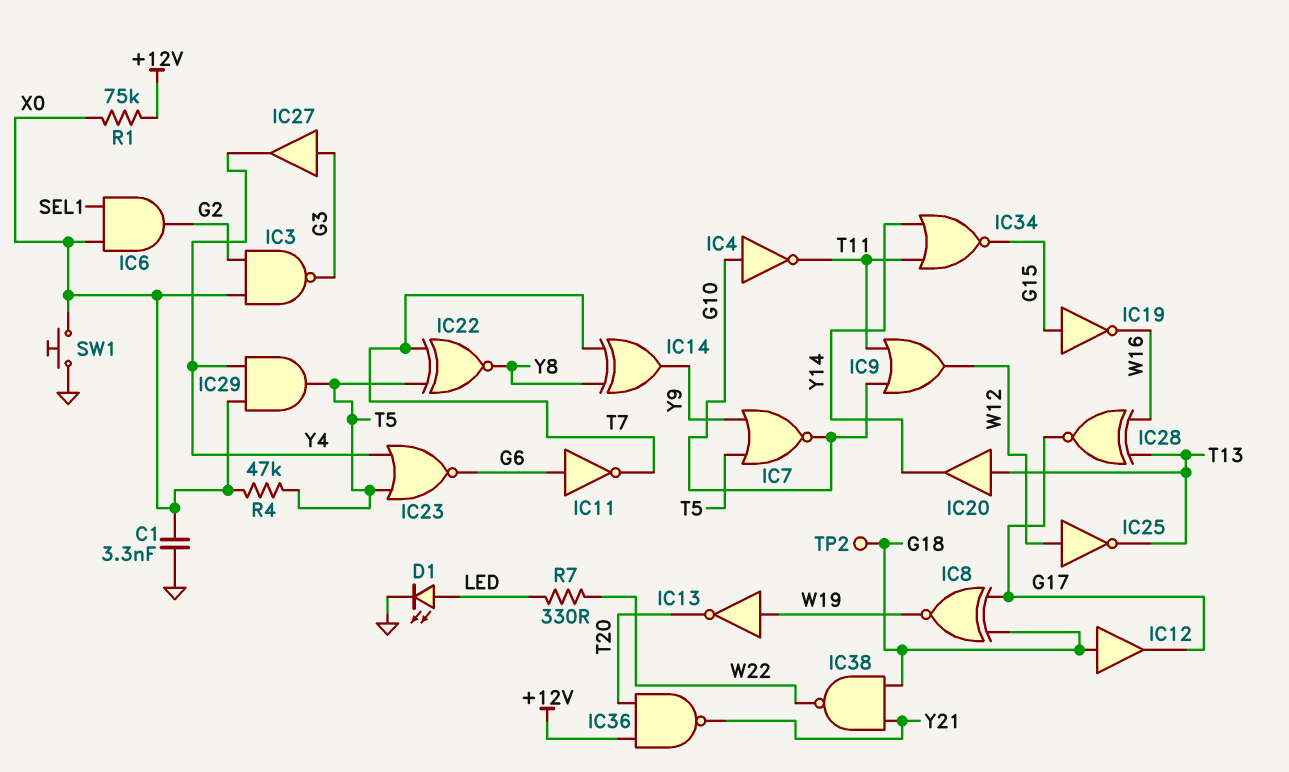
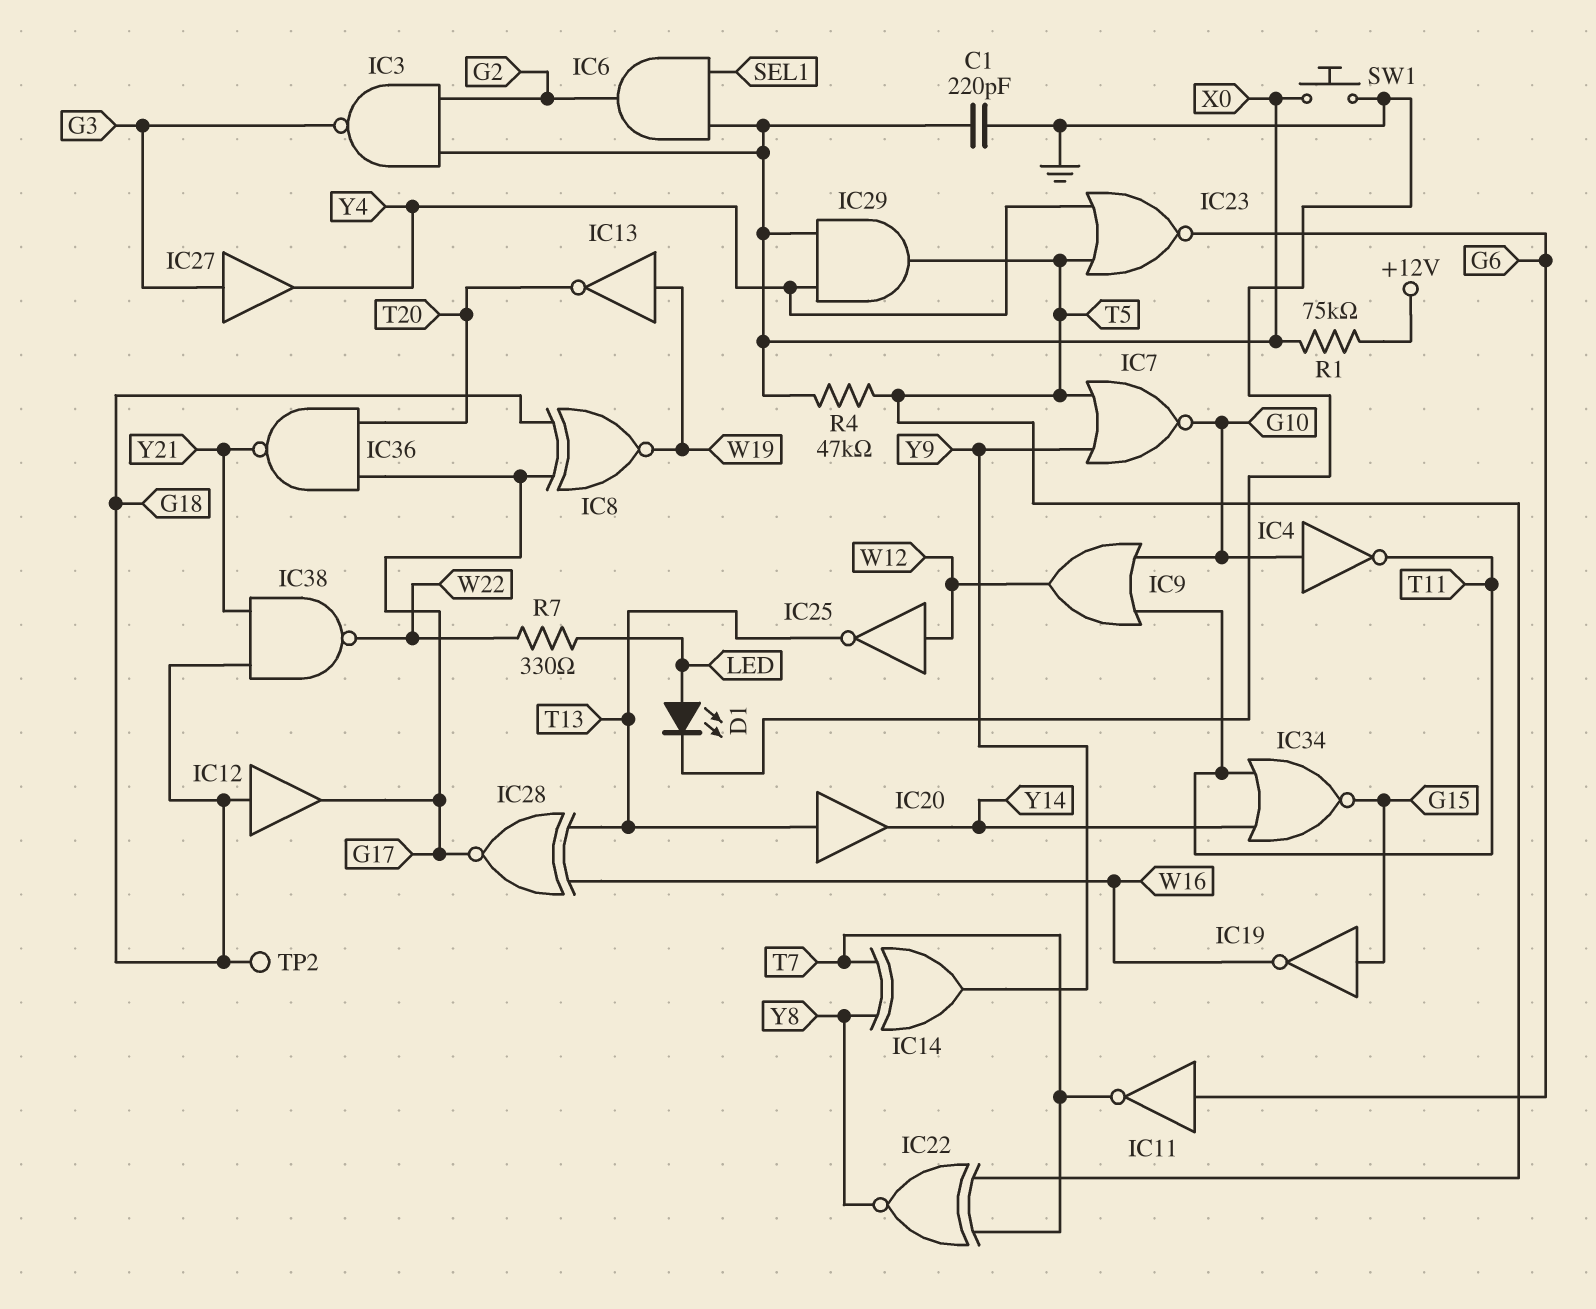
C1: 3.3nF (GND, X0) -> 220pF (GND, X0)
IC36: NAND (in +12V, in T20, out Y21) -> NAND (in G17, in T20, out Y21)

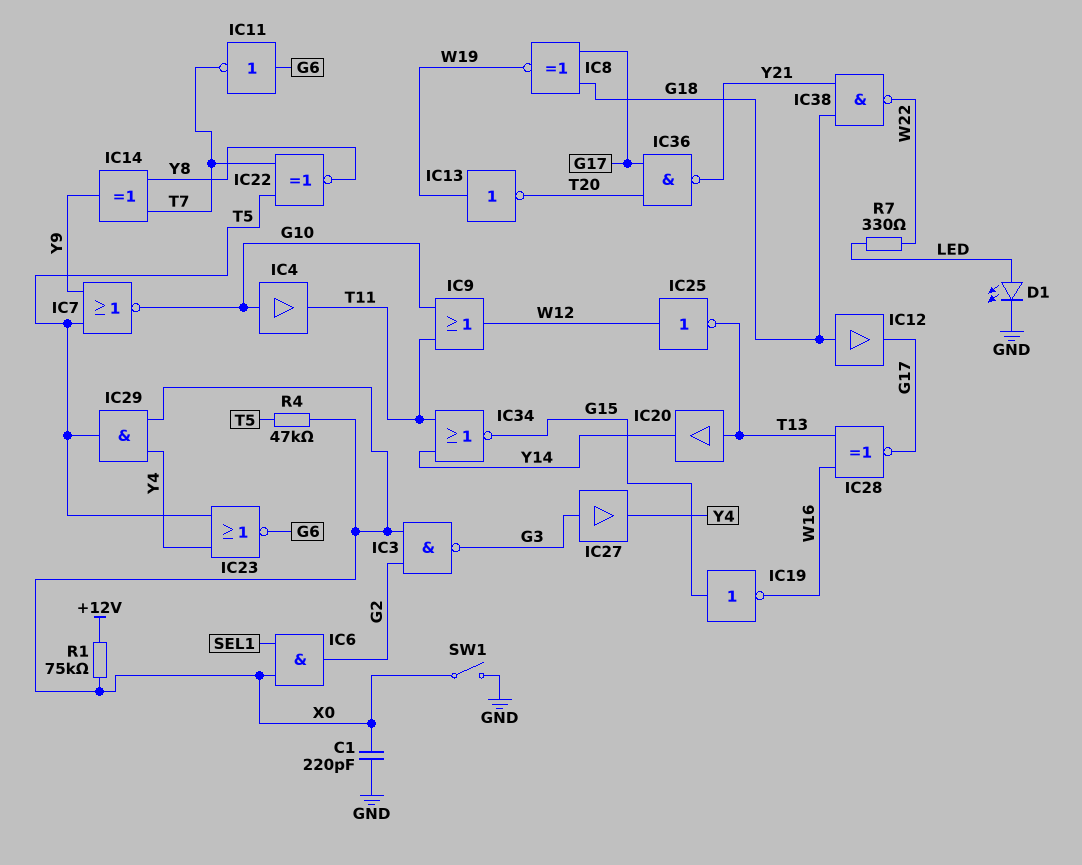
IC4: NOT (in G10, out T11) -> buffer (in G10, out T11)
SW1: button (GND, X0) -> switch (GND, X0)
TP2: test point (G18) -> none

